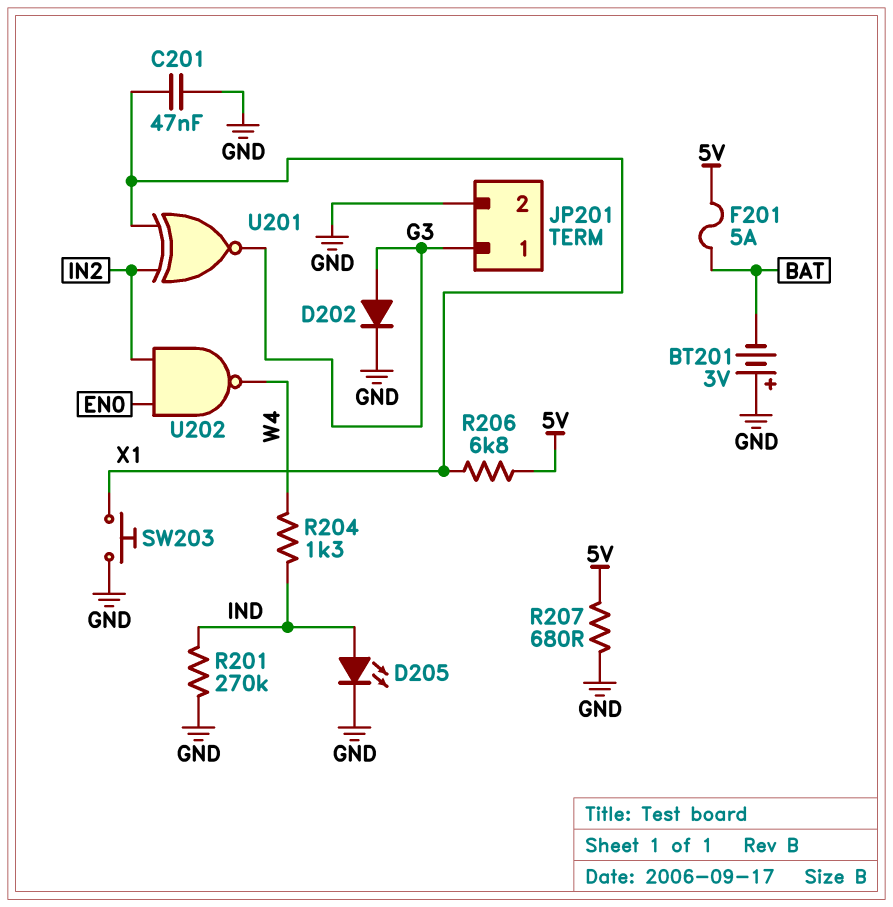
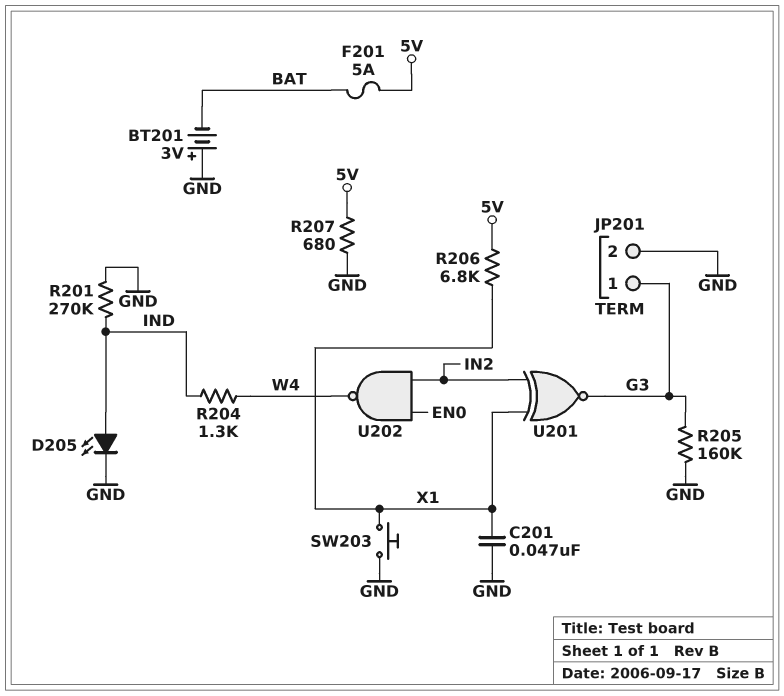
D202: diode (A G3, K GND) -> none
R205: none -> 160k (G3, GND)

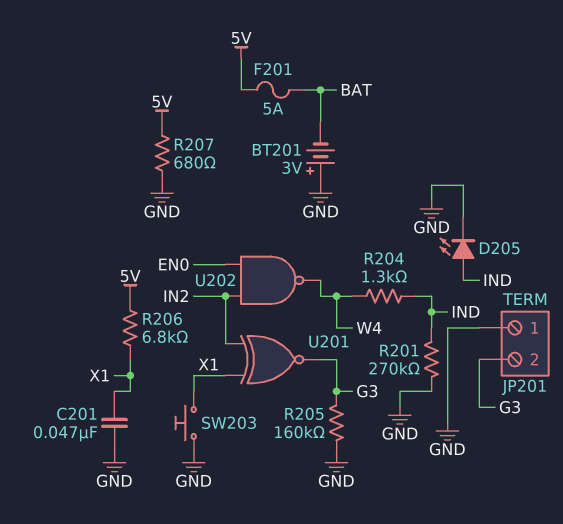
JP201 pin 1: G3 -> GND
JP201 pin 2: GND -> G3

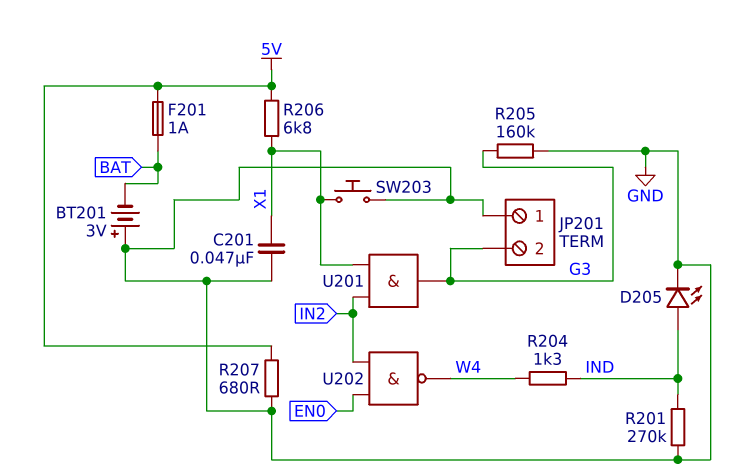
F201: 5A (5V, BAT) -> 1A (5V, BAT)
U201: XNOR (in IN2, in X1, out G3) -> AND (in IN2, in X1, out G3)

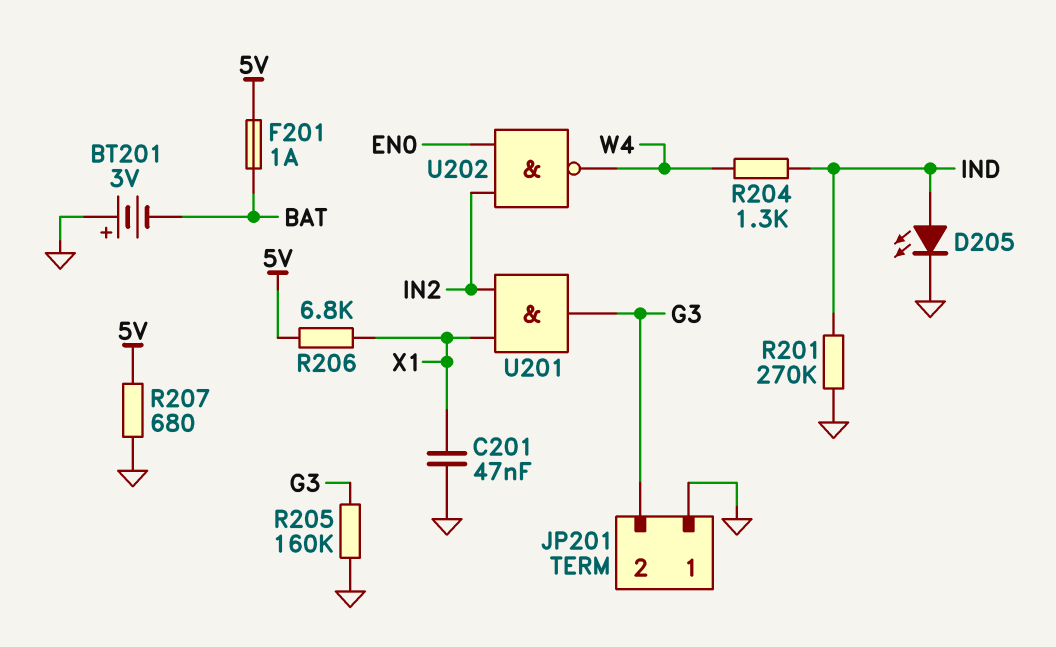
SW203: button (GND, X1) -> none

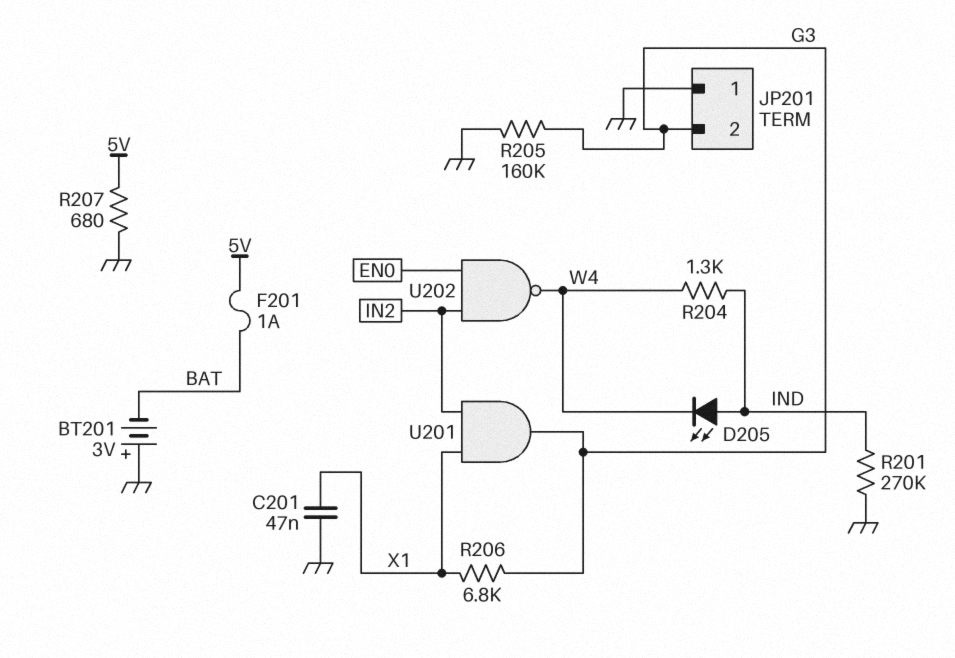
D205: LED (A IND, K GND) -> LED (A IND, K W4)
R206: 6.8k (5V, X1) -> 6.8k (G3, X1)

